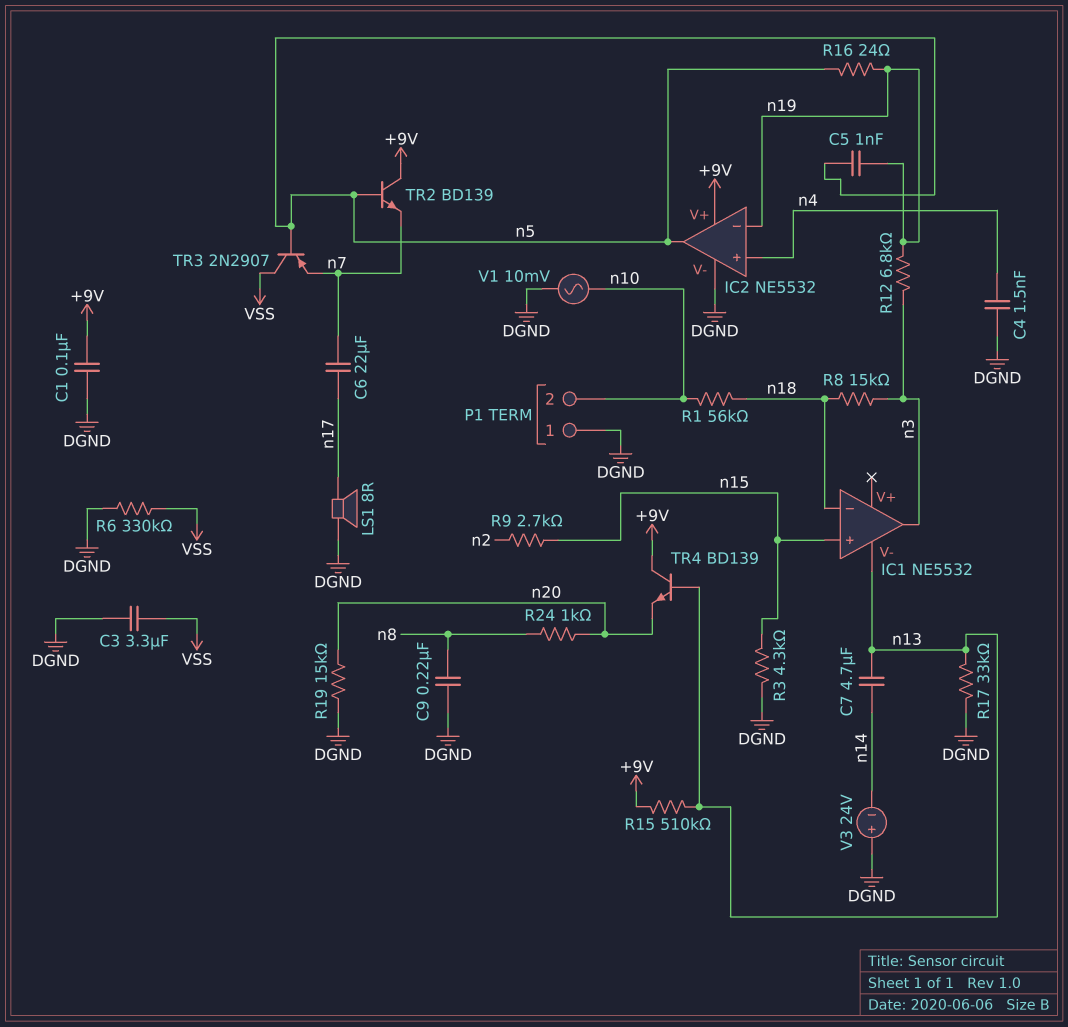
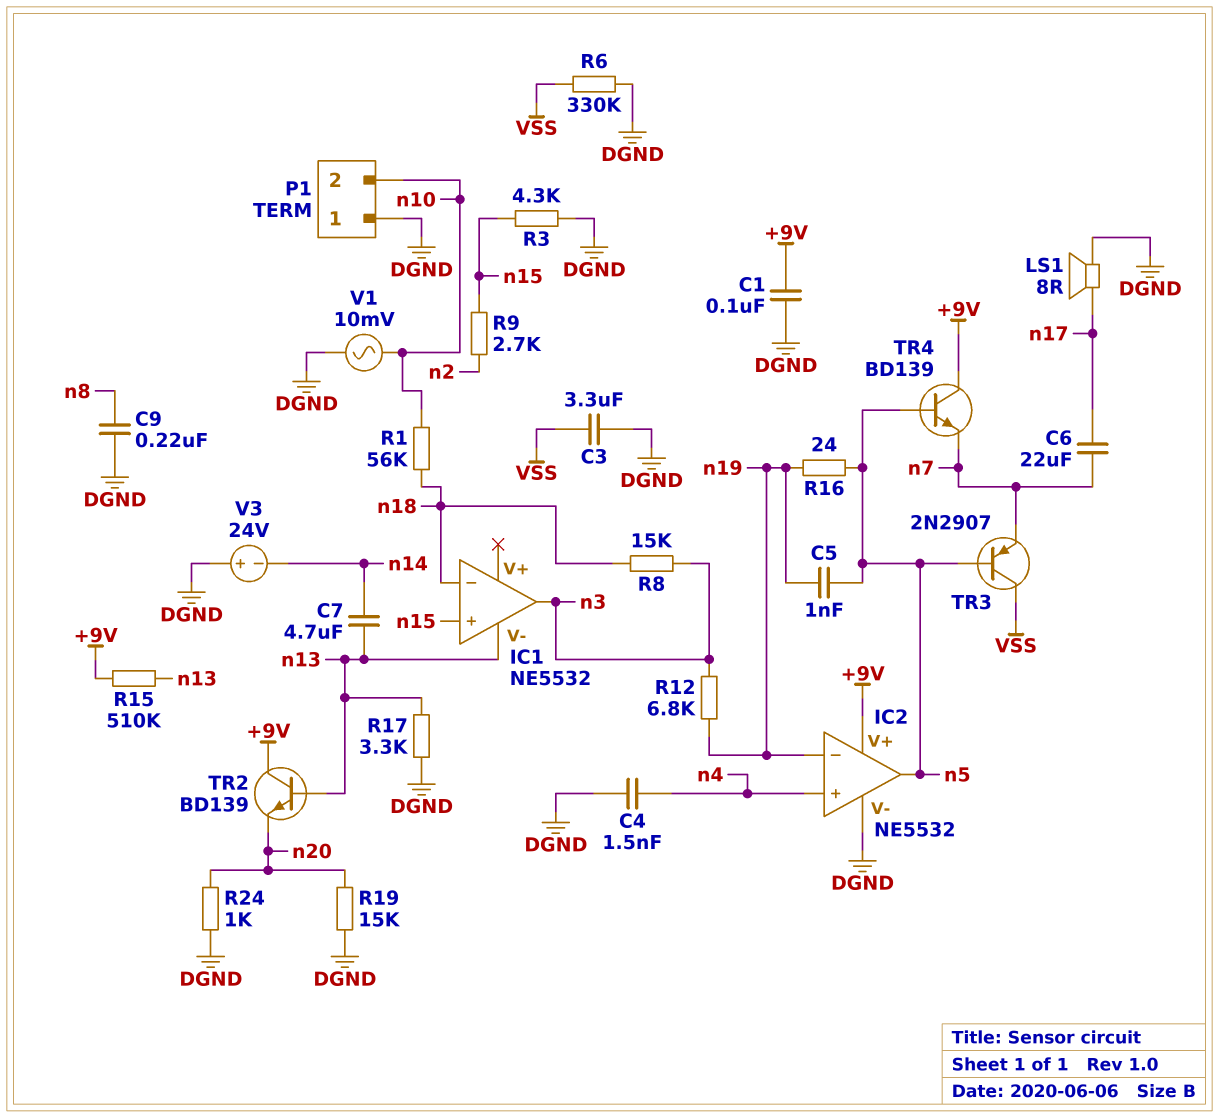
R17: 33k (DGND, n13) -> 3.3k (DGND, n13)
R24: 1k (n8, n20) -> 1k (DGND, n20)
TR2: NPN BD139 (B n5, C +9V, E n7) -> NPN BD139 (B n13, C +9V, E n20)
TR4: NPN BD139 (B n13, C +9V, E n20) -> NPN BD139 (B n5, C +9V, E n7)

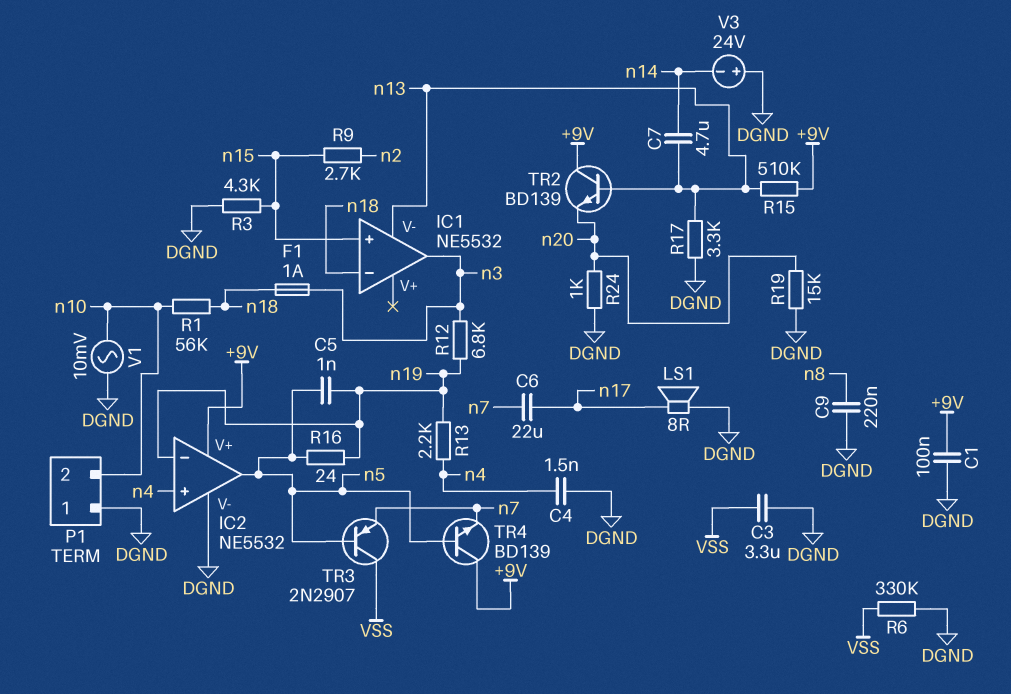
F1: none -> 1A (n3, n18)
R8: 15k (n3, n18) -> none
R13: none -> 2.2k (n4, n19)

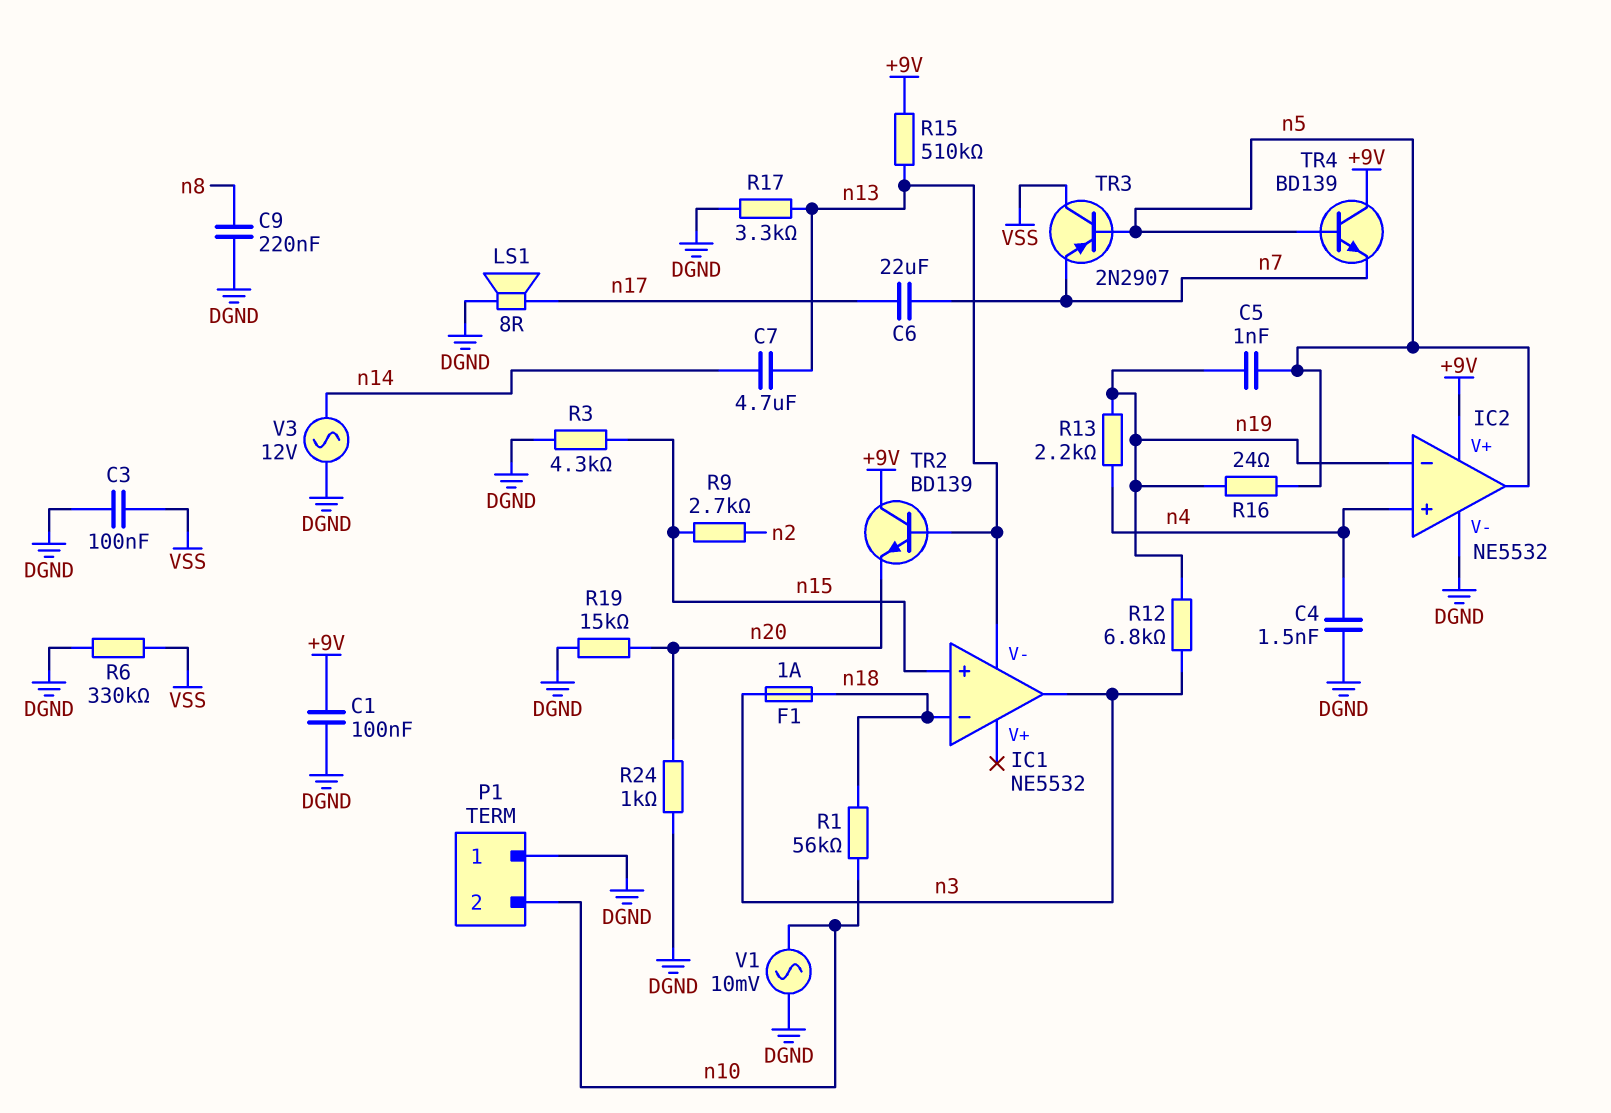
C3: 3.3uF (DGND, VSS) -> 100nF (DGND, VSS)
V3: 24V (plus DGND, minus n14) -> AC 12V (DGND, n14)

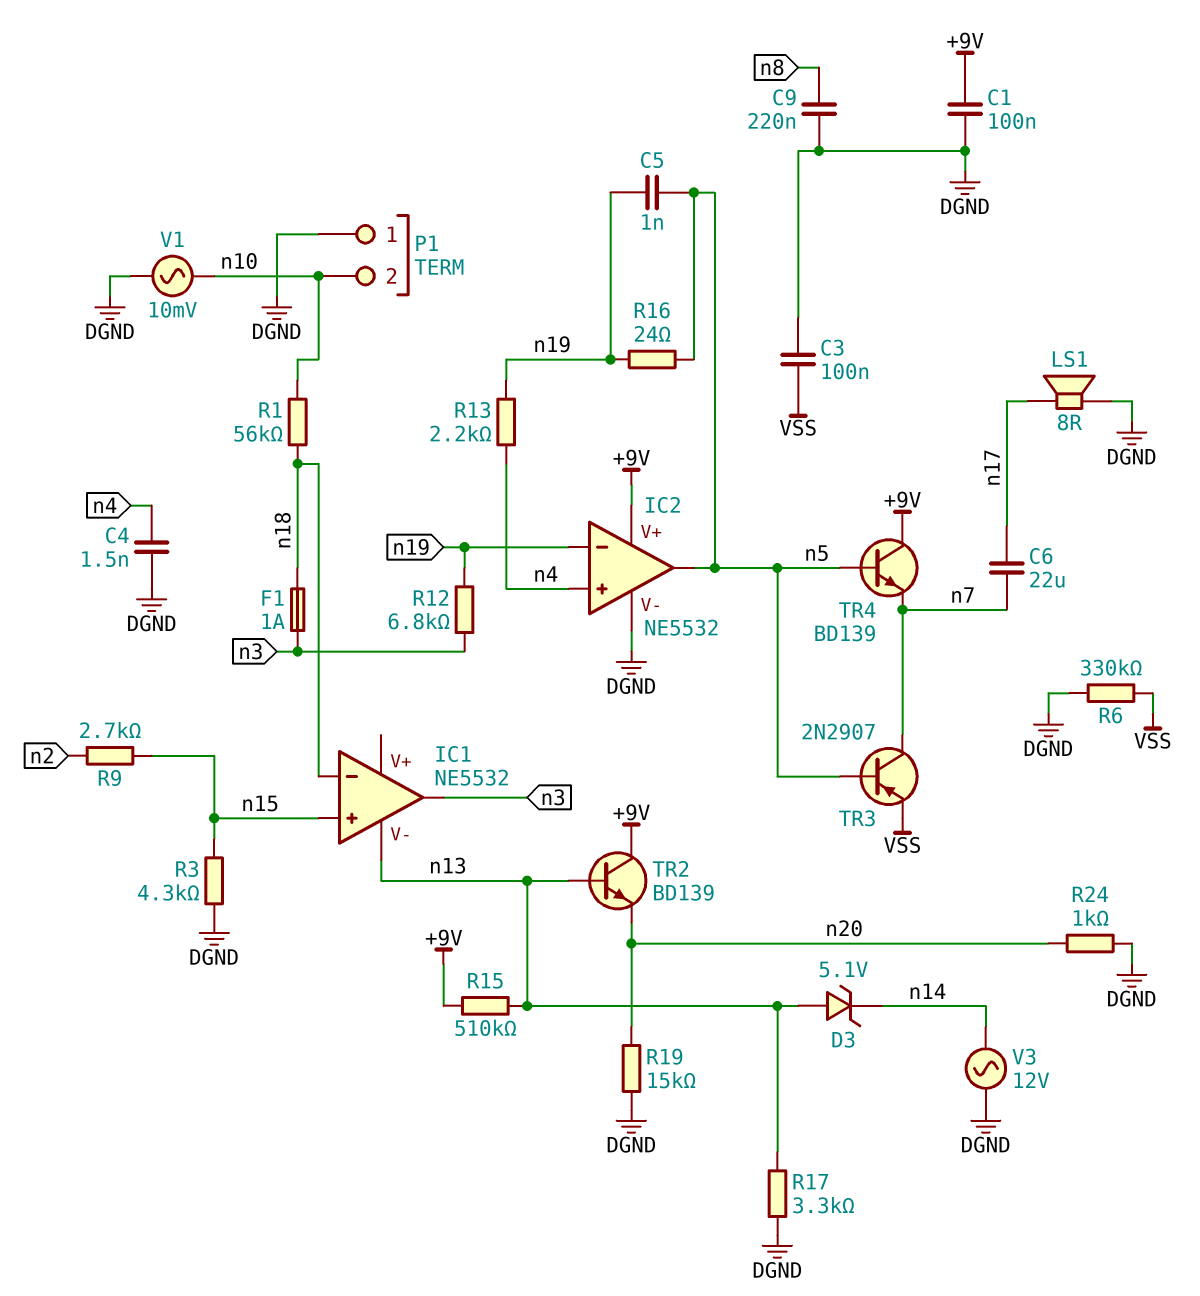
C7: 4.7uF (n13, n14) -> none
D3: none -> zener 5.1V (A n13, K n14)
TR3: PNP 2N2907 (B n5, C VSS, E n7) -> PNP 2N2907 (B n5, C n7, E VSS)

